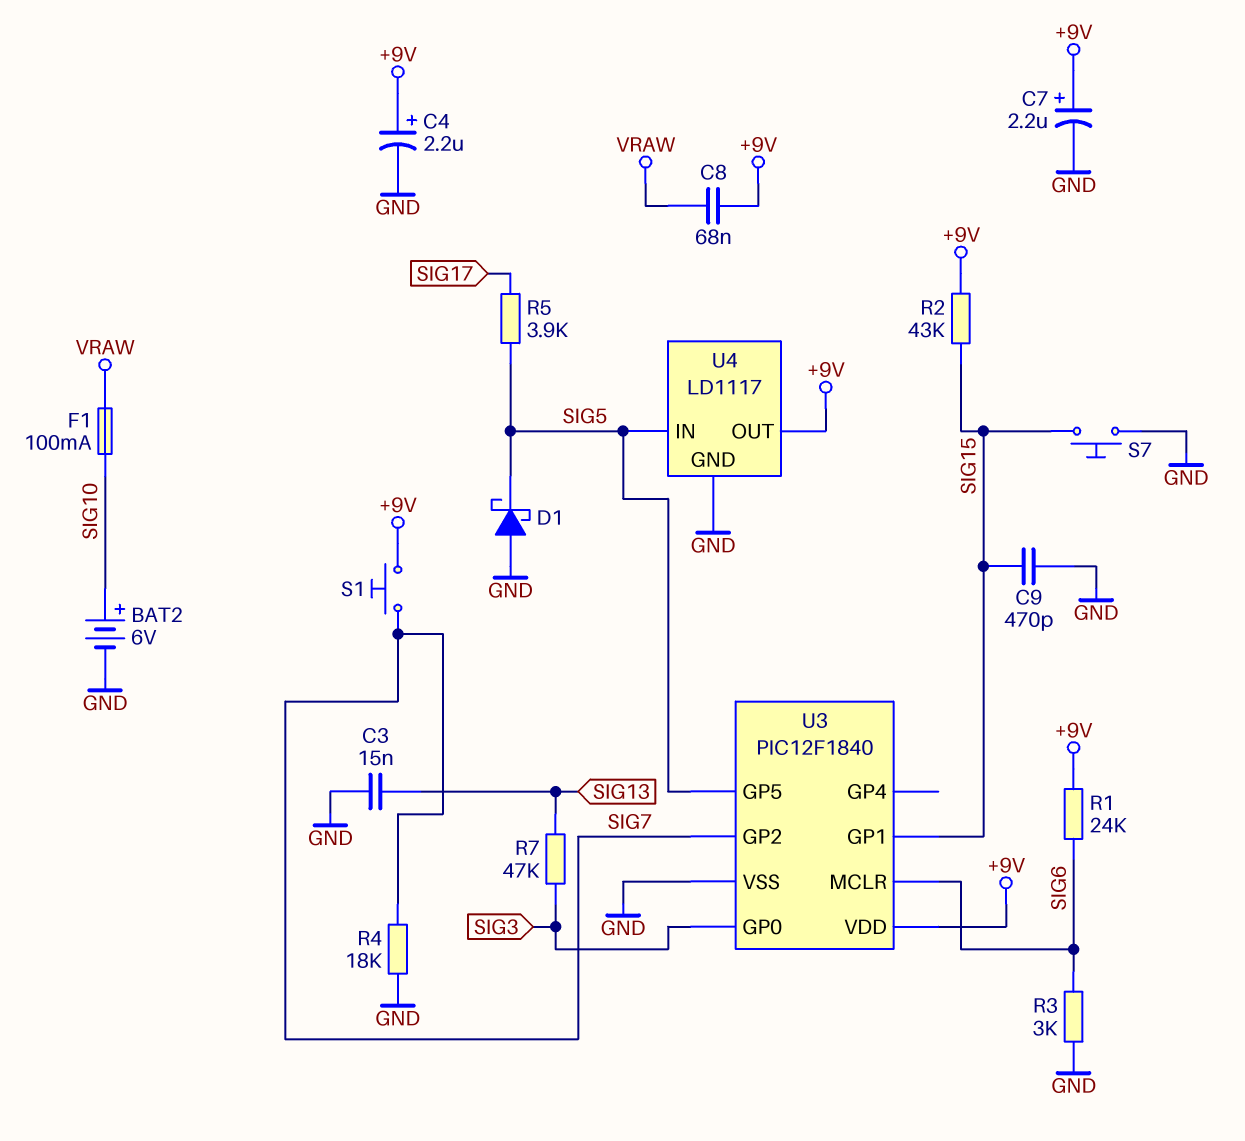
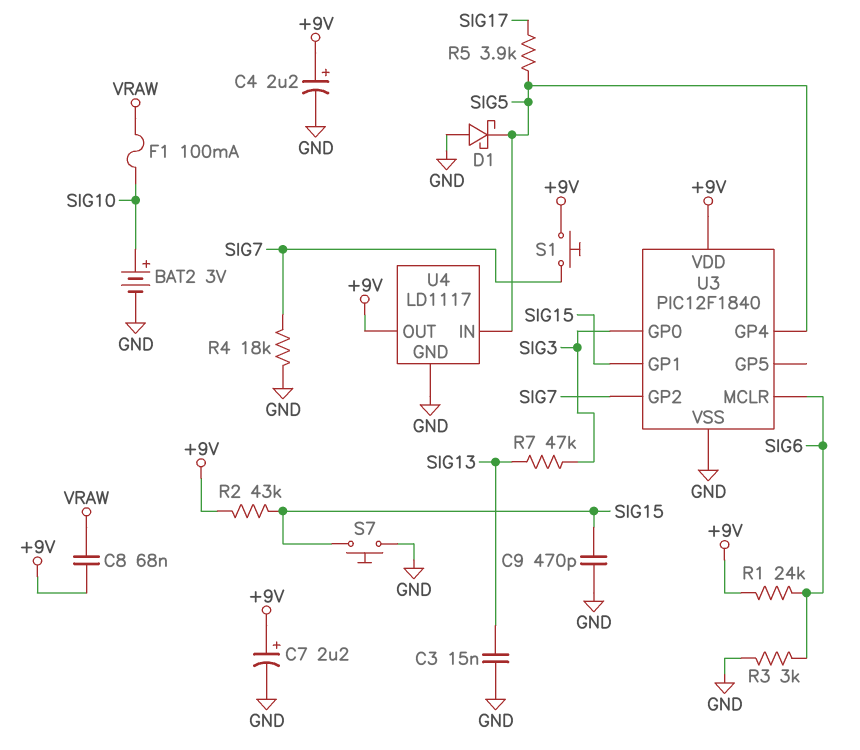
BAT2: 6V (plus SIG10, minus GND) -> 3V (plus SIG10, minus GND)
U3 pin GP4: none -> SIG5
U3 pin GP5: SIG5 -> none

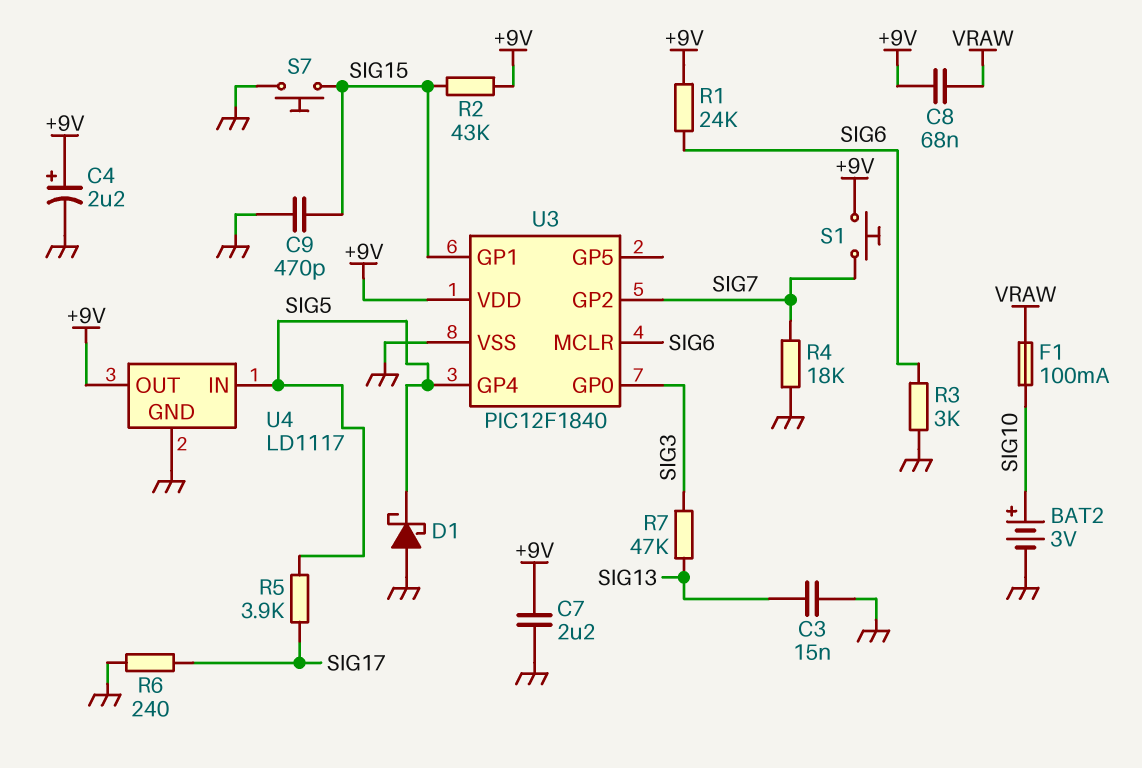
C7: 2.2uF (plus +9V, minus GND) -> 2.2uF (+9V, GND)
R6: none -> 240 (GND, SIG17)

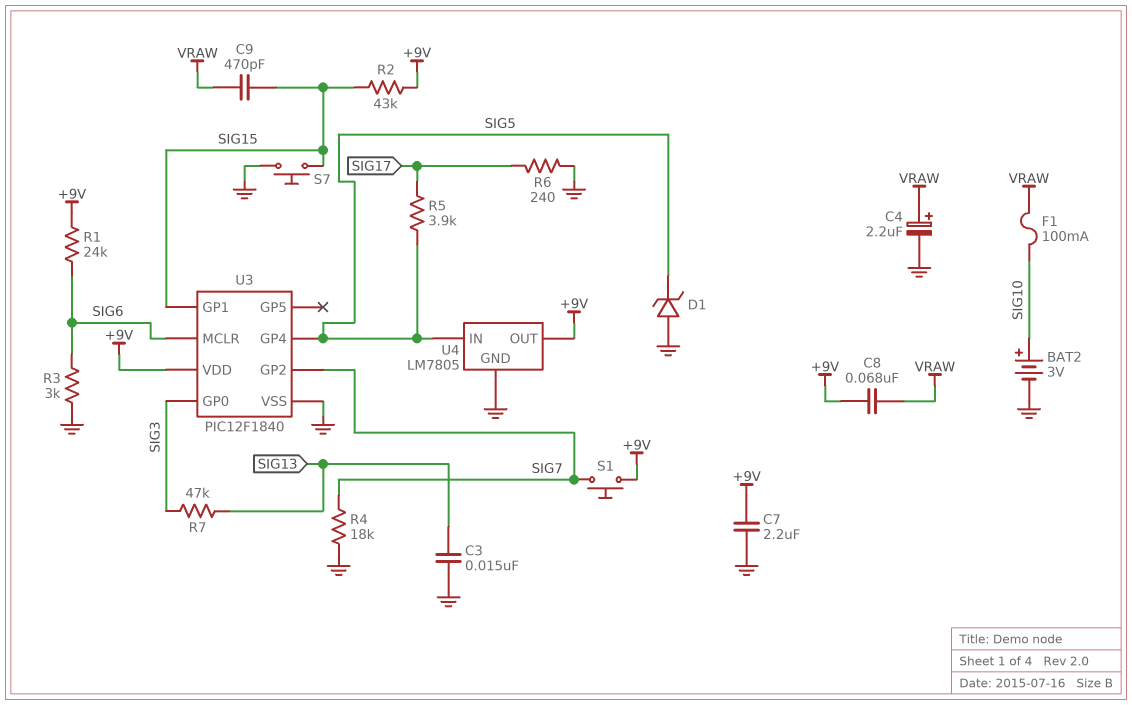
C4: 2.2uF (plus +9V, minus GND) -> 2.2uF (plus VRAW, minus GND)
C9: 470pF (GND, SIG15) -> 470pF (SIG15, VRAW)
D1: schottky (A GND, K SIG5) -> zener (A GND, K SIG5)
U4: LD1117 -> LM7805

